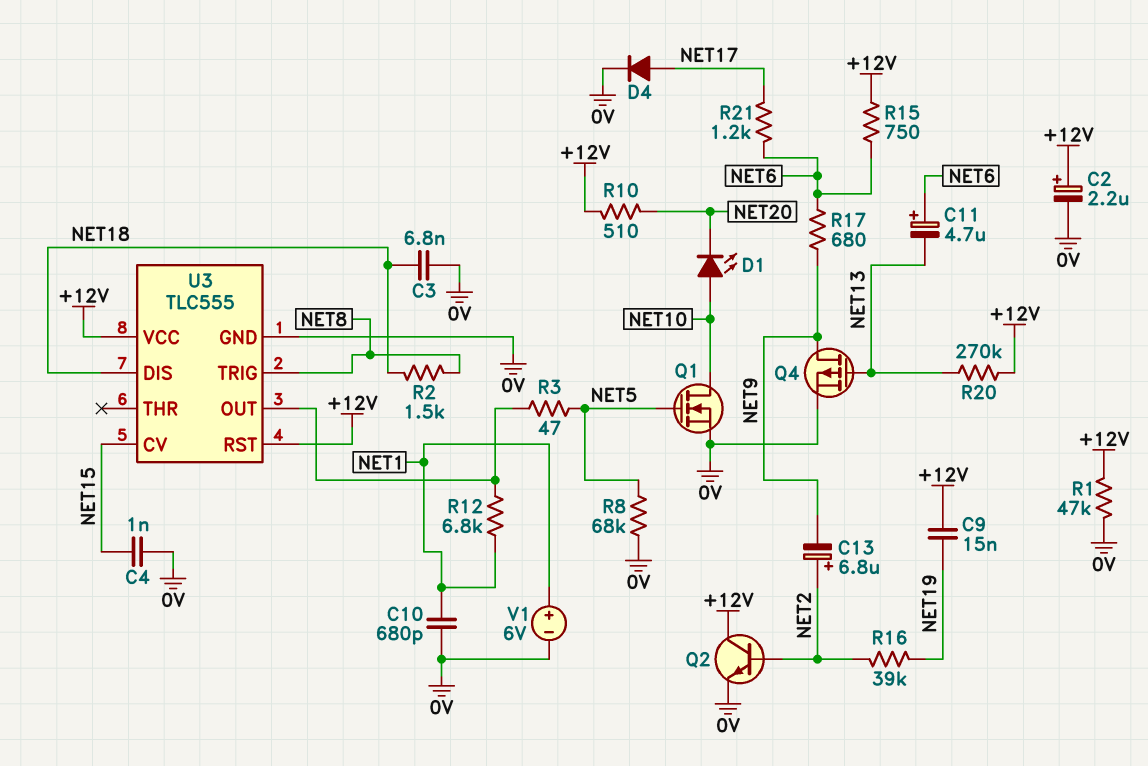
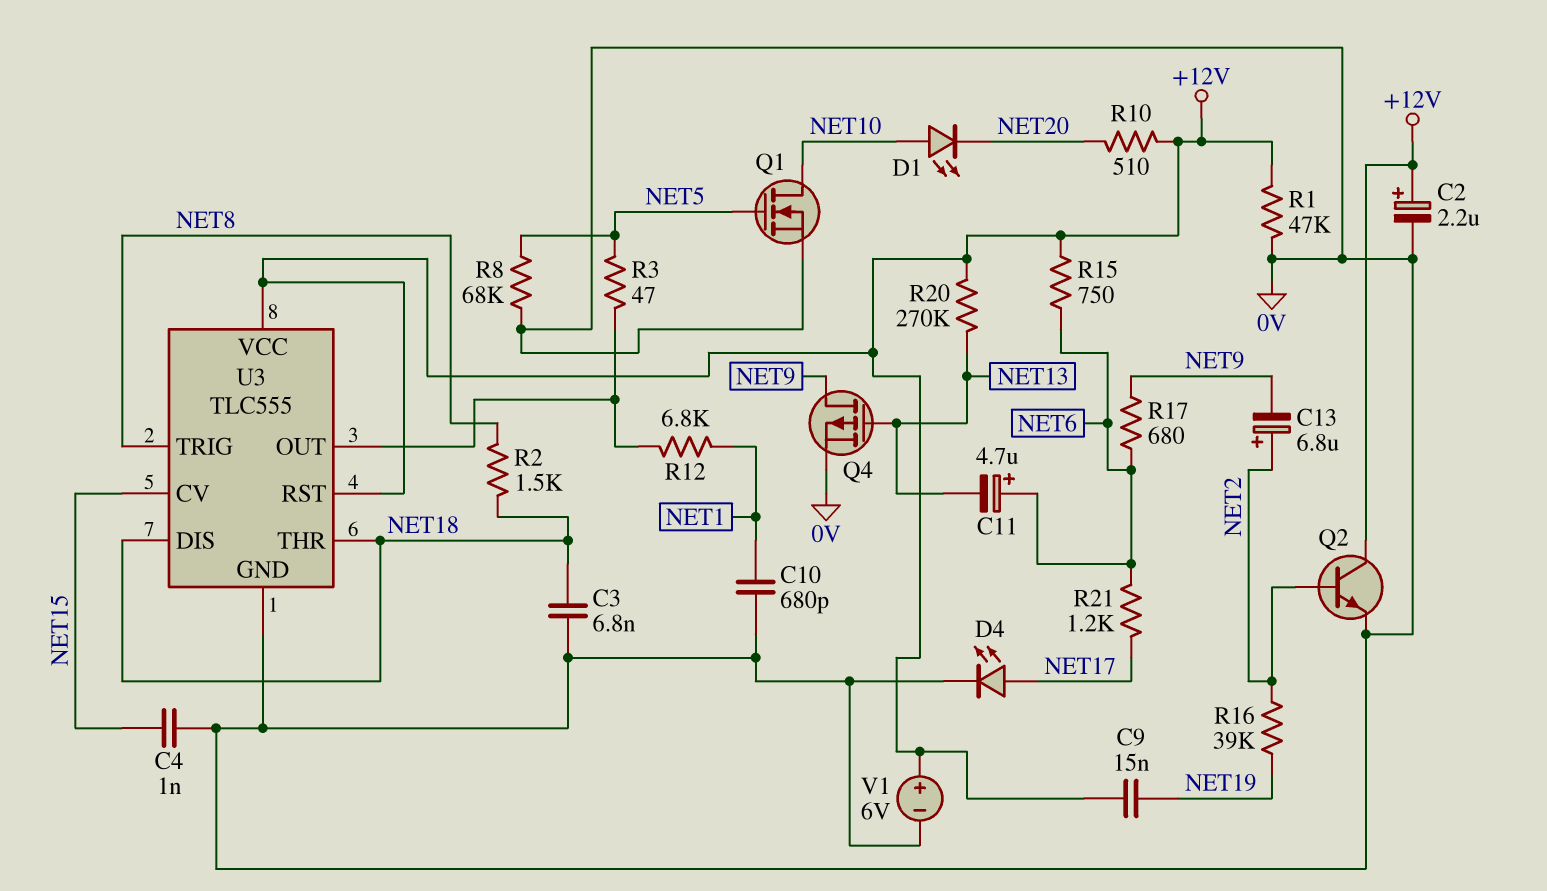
D4: diode (A NET17, K 0V) -> LED (A NET17, K 0V)
U3 pin THR: none -> NET18
V1: 6V (plus NET1, minus 0V) -> 6V (plus +12V, minus 0V)

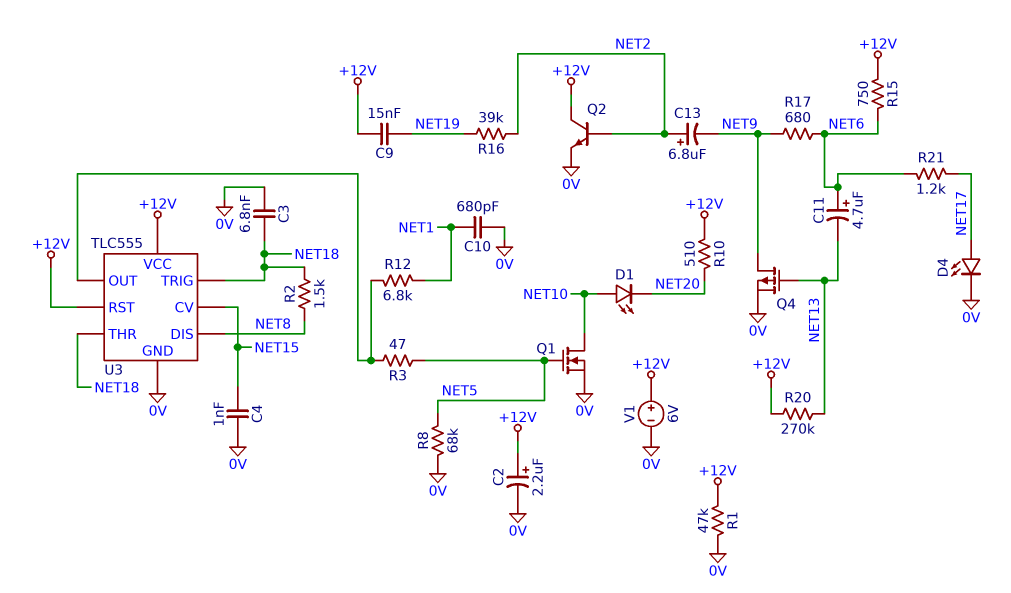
U3 pin DIS: NET18 -> NET8
U3 pin TRIG: NET8 -> NET18

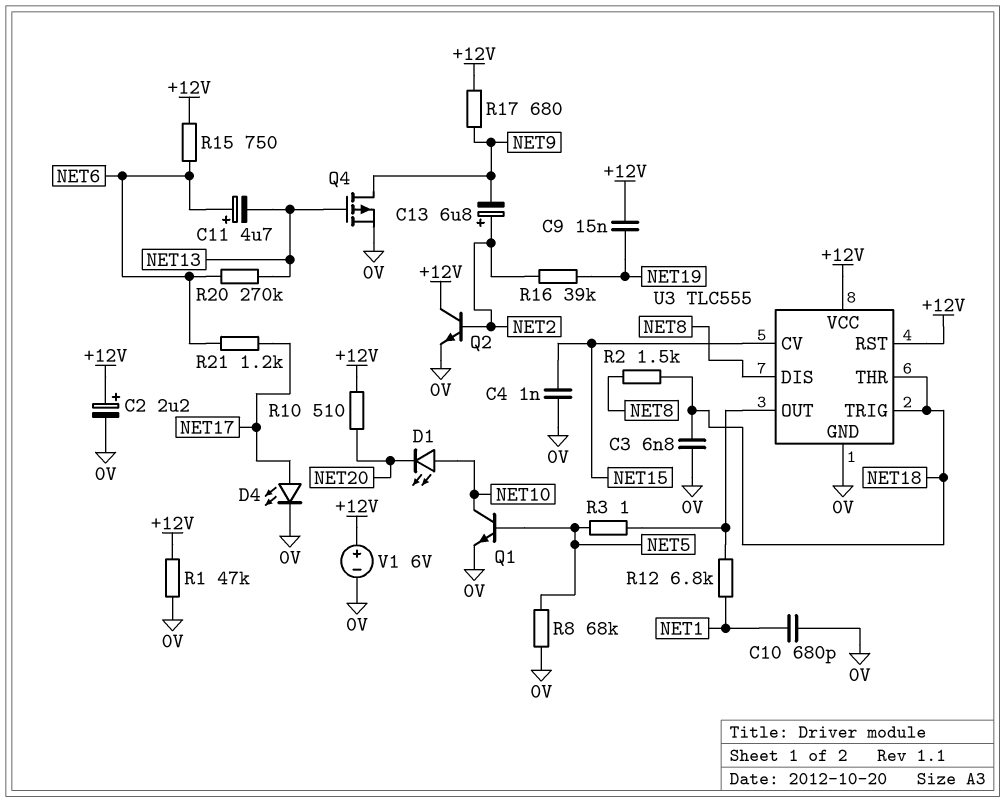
Q1: NMOS (G NET5, D NET10, S 0V) -> NPN (B NET5, C NET10, E 0V)
R3: 47 (NET5, U3/OUT) -> 1 (NET5, U3/OUT)
R17: 680 (NET6, NET9) -> 680 (+12V, NET9)
R20: 270k (+12V, NET13) -> 270k (NET6, NET13)

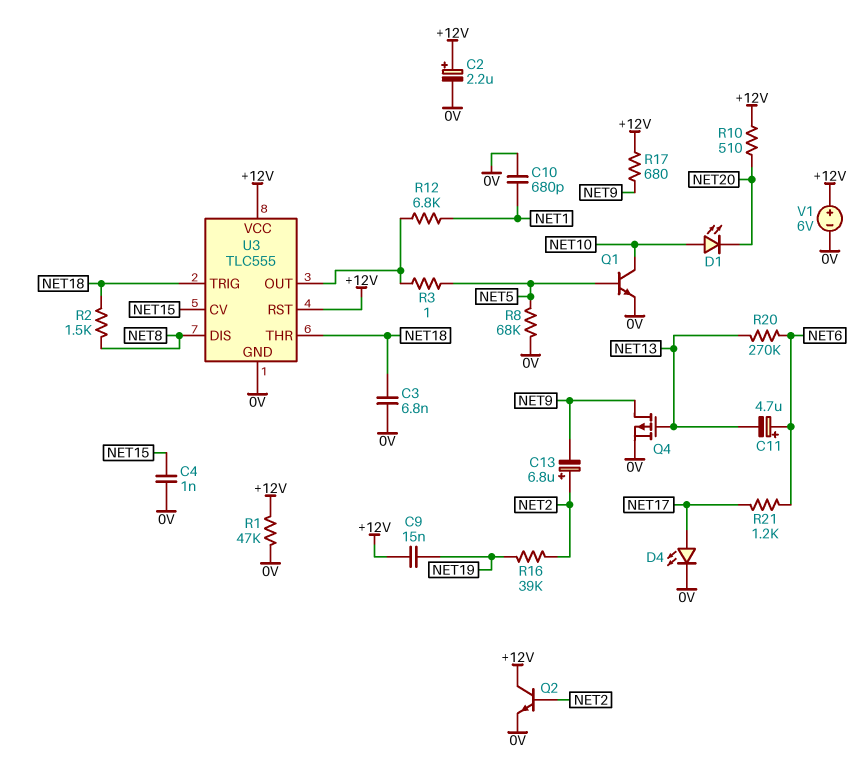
R15: 750 (+12V, NET6) -> none

